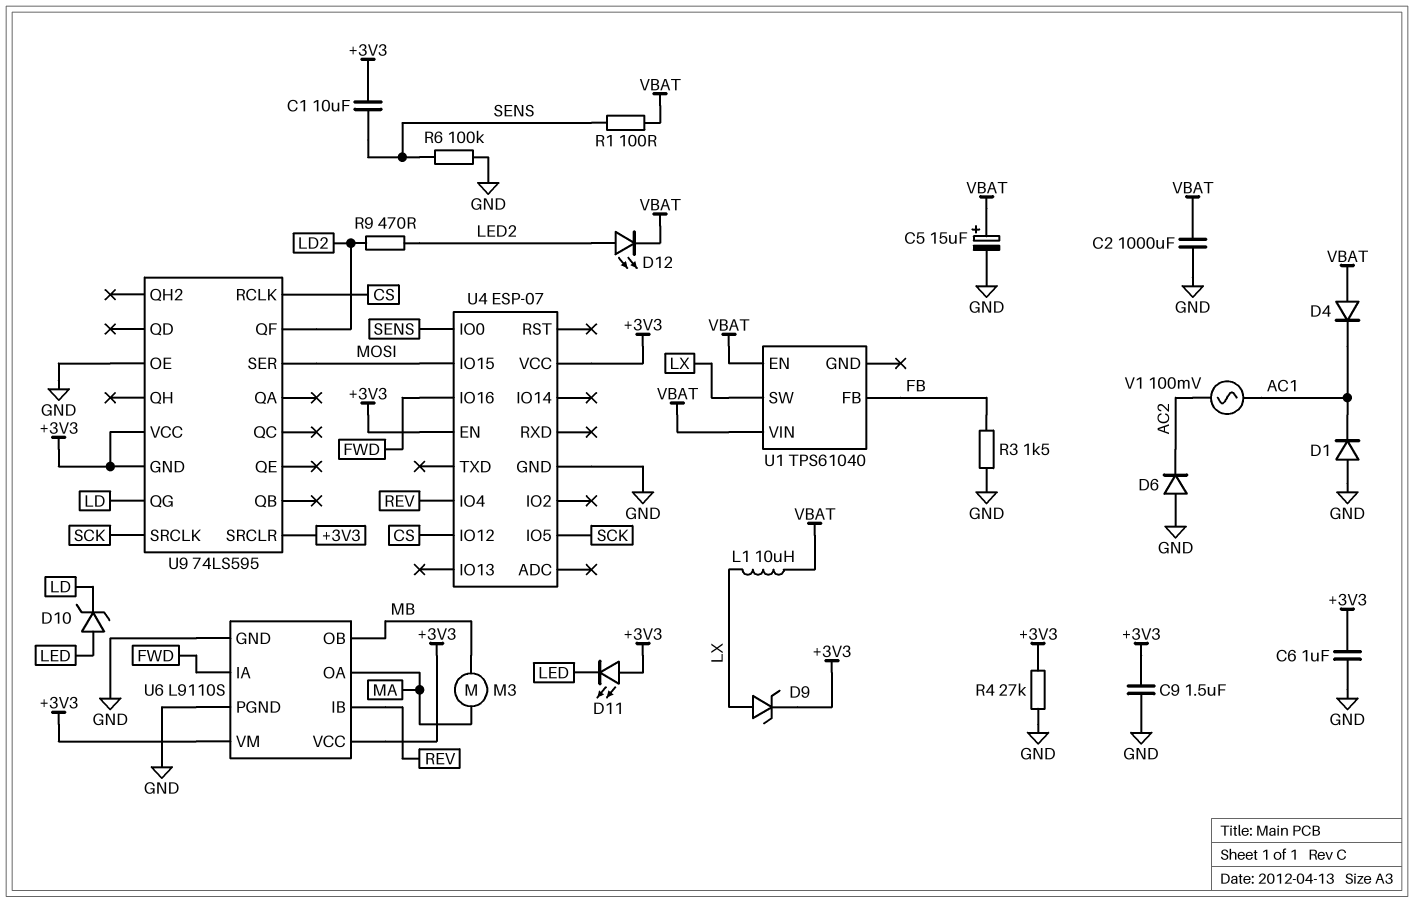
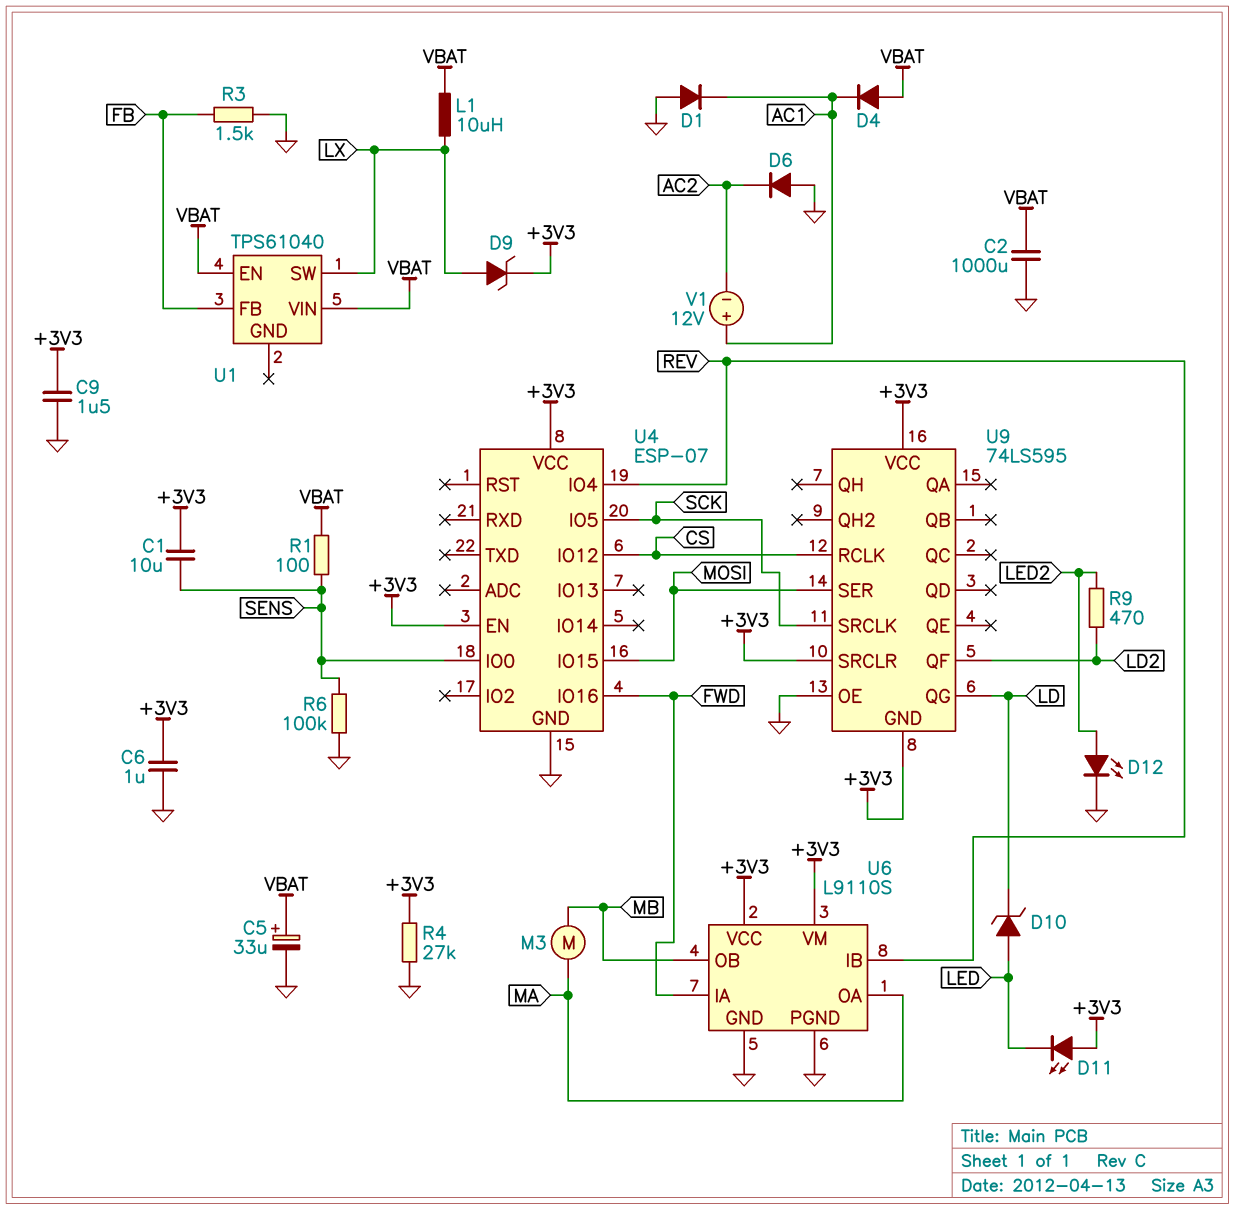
C5: 15uF (plus VBAT, minus GND) -> 33uF (plus VBAT, minus GND)
D12: LED (A LED2, K VBAT) -> LED (A LED2, K GND)
V1: AC 100mV (AC1, AC2) -> 12V (plus AC1, minus AC2)

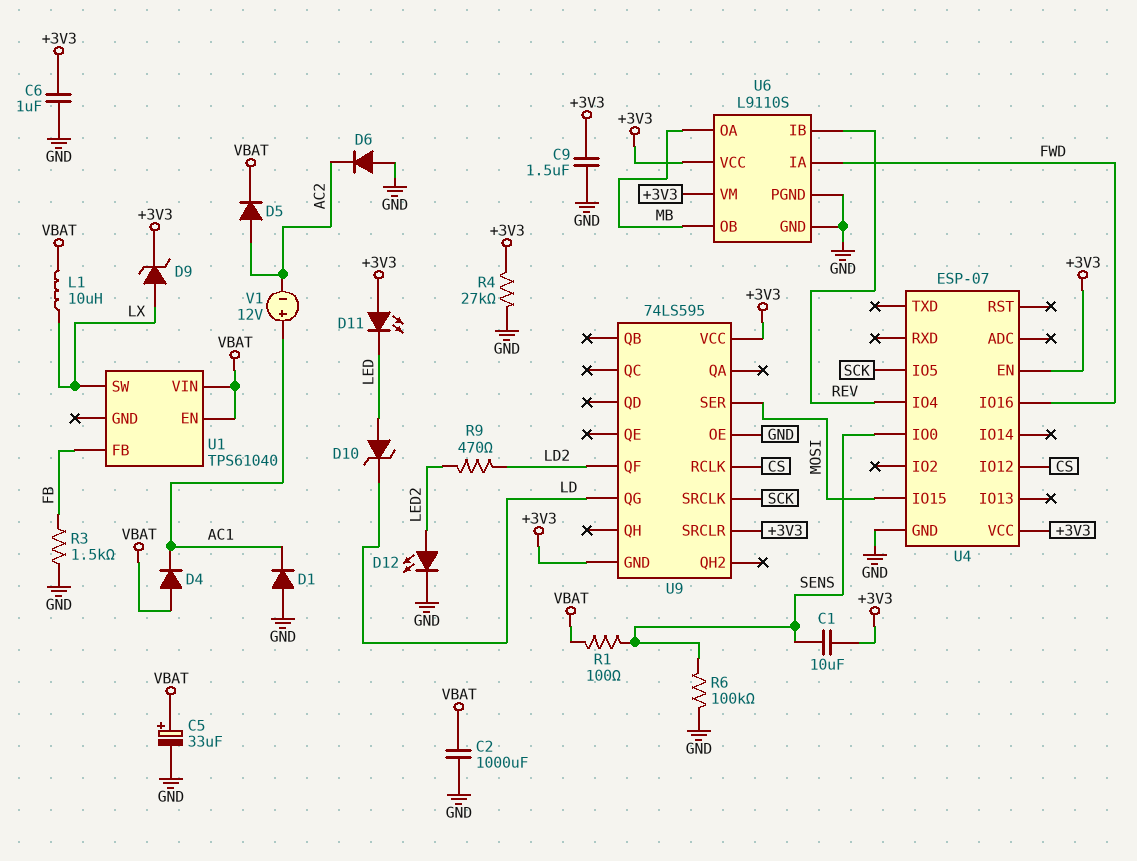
D5: none -> diode (A AC2, K VBAT)
M3: motor (MA, MB) -> none
U6 pin OA: MA -> MB

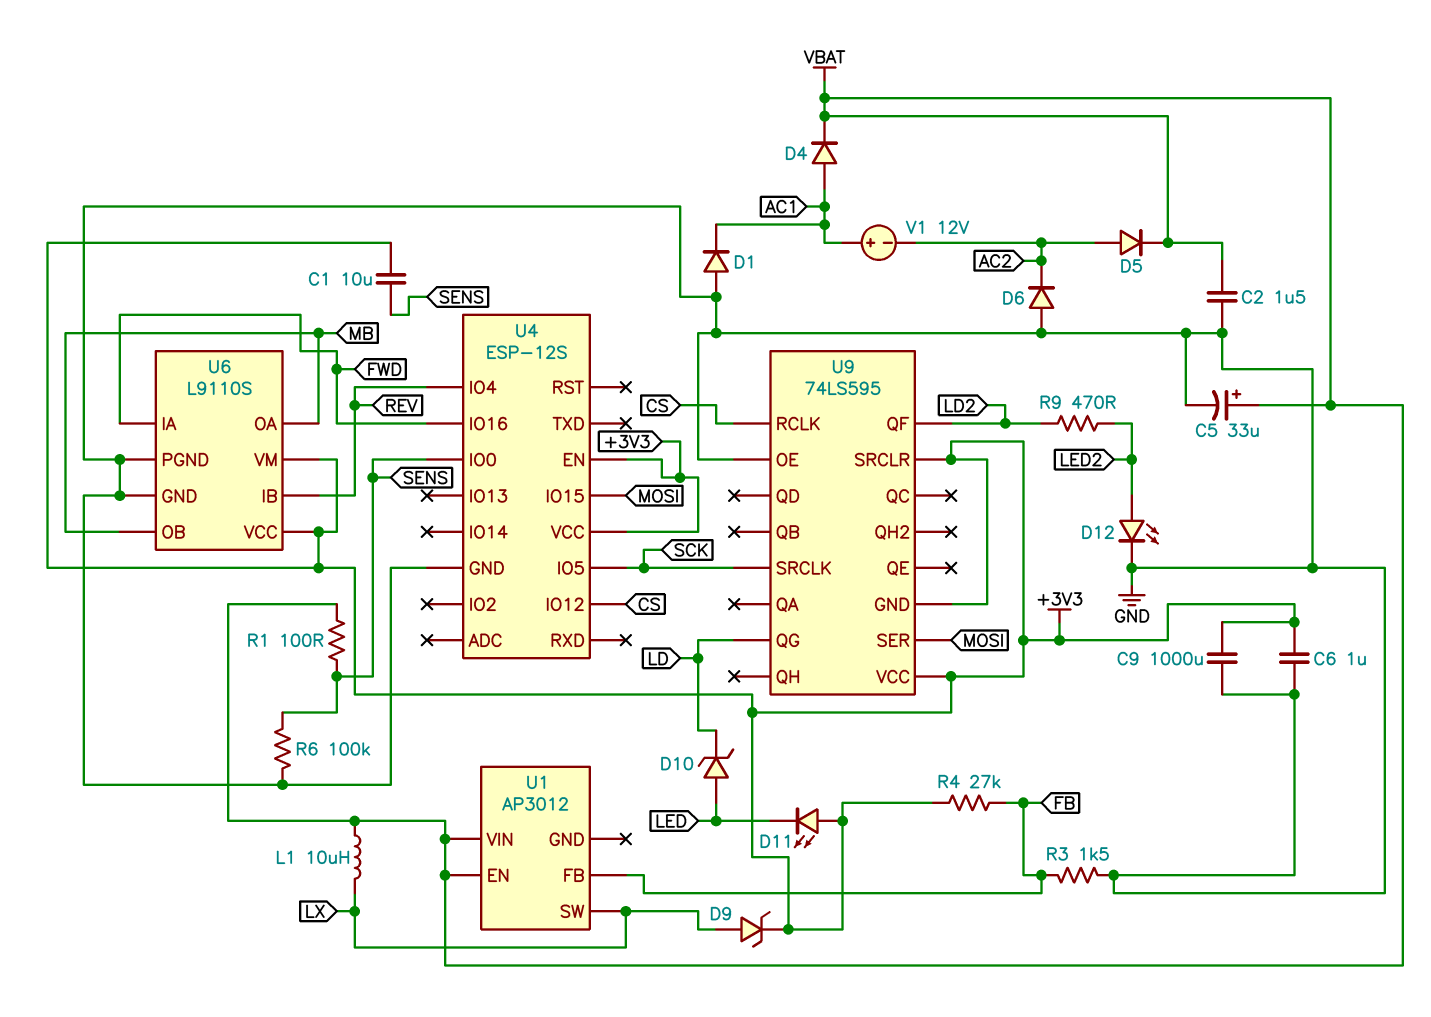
C2: 1000uF (GND, VBAT) -> 1.5uF (GND, VBAT)
C9: 1.5uF (+3V3, GND) -> 1000uF (+3V3, GND)
D4: diode (A VBAT, K AC1) -> diode (A AC1, K VBAT)
R4: 27k (+3V3, GND) -> 27k (+3V3, FB)
U1: TPS61040 -> AP3012
U4: ESP-07 -> ESP-12S

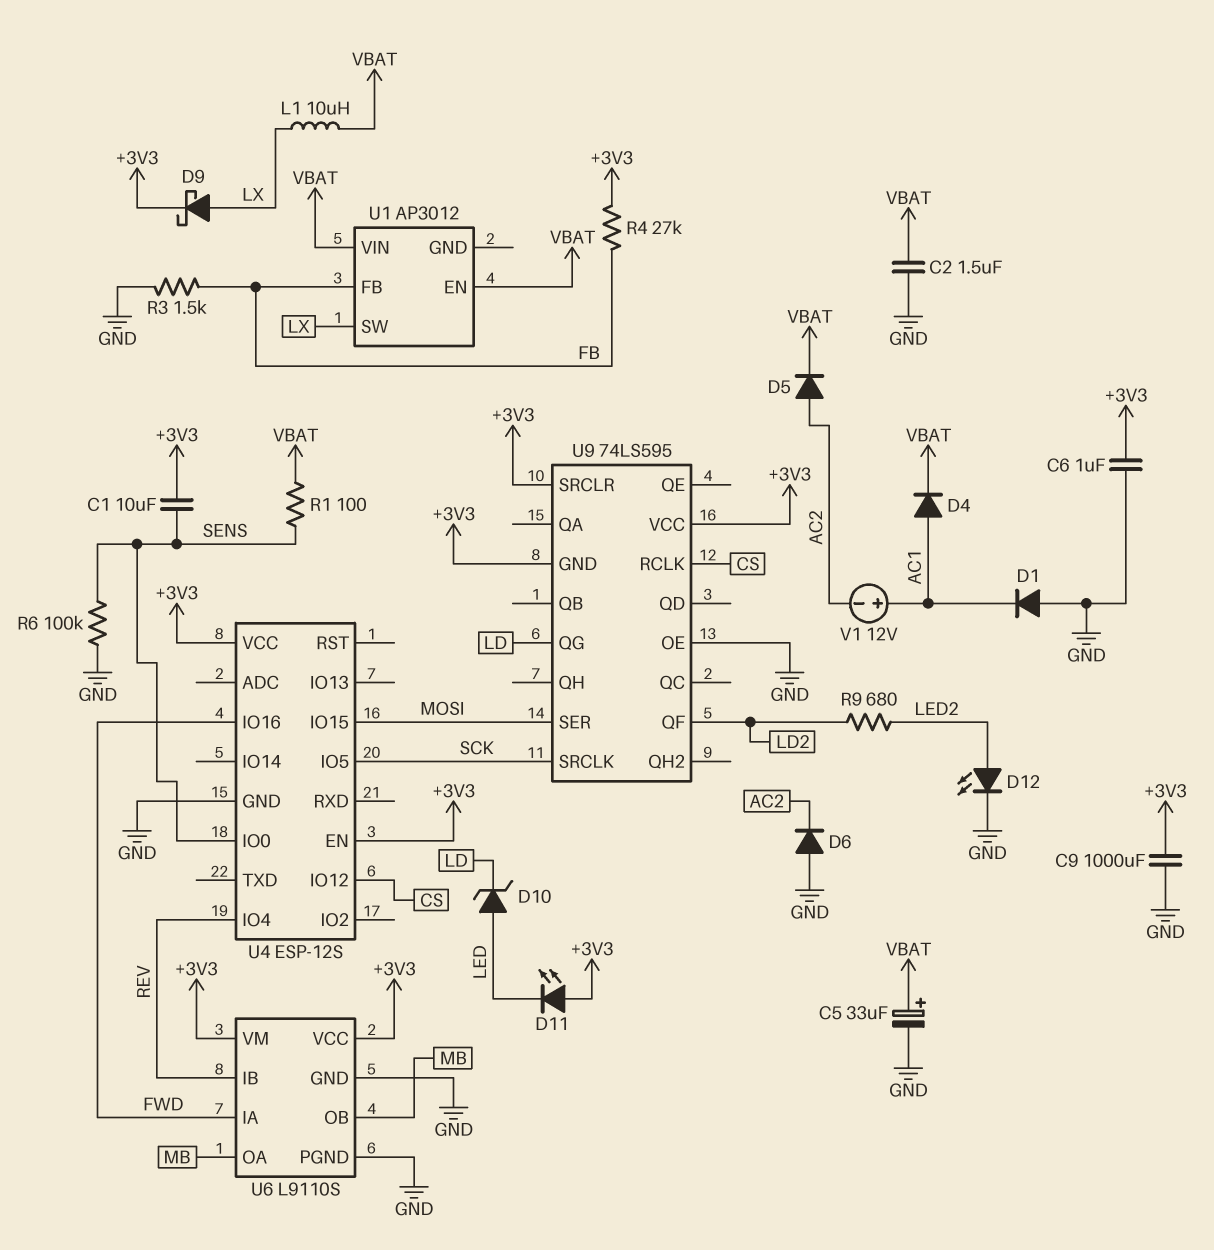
D9: zener (A LX, K +3V3) -> schottky (A LX, K +3V3)
R9: 470 (LD2, LED2) -> 680 (LD2, LED2)

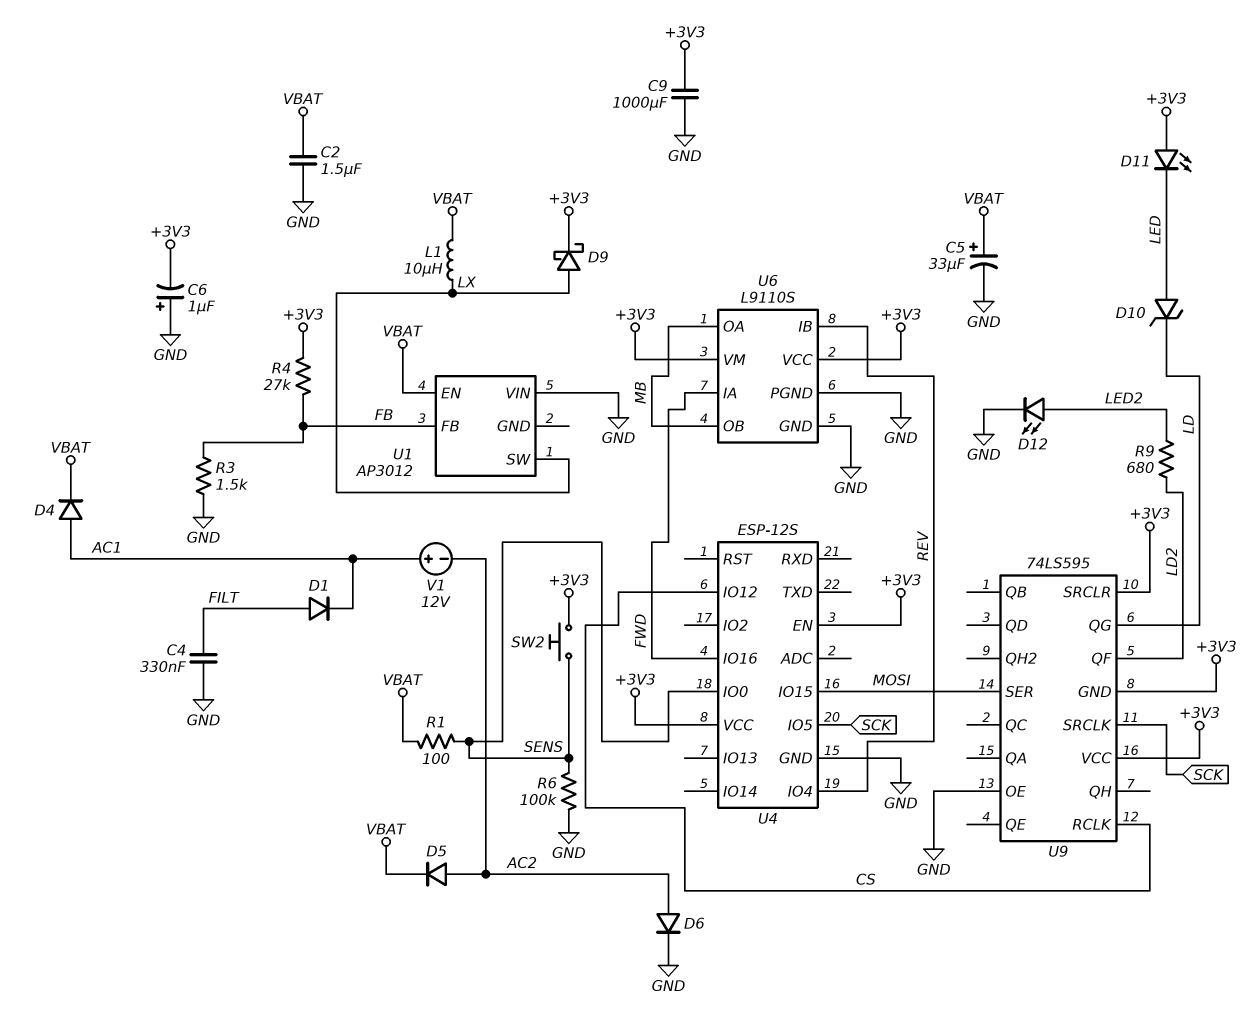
C1: 10uF (+3V3, SENS) -> none
C4: none -> 330nF (FILT, GND)
C6: 1uF (+3V3, GND) -> 1uF (plus GND, minus +3V3)
D1: diode (A GND, K AC1) -> diode (A FILT, K AC1)
D6: diode (A GND, K AC2) -> diode (A AC2, K GND)
SW2: none -> button (+3V3, SENS)
U1 pin VIN: VBAT -> GND

